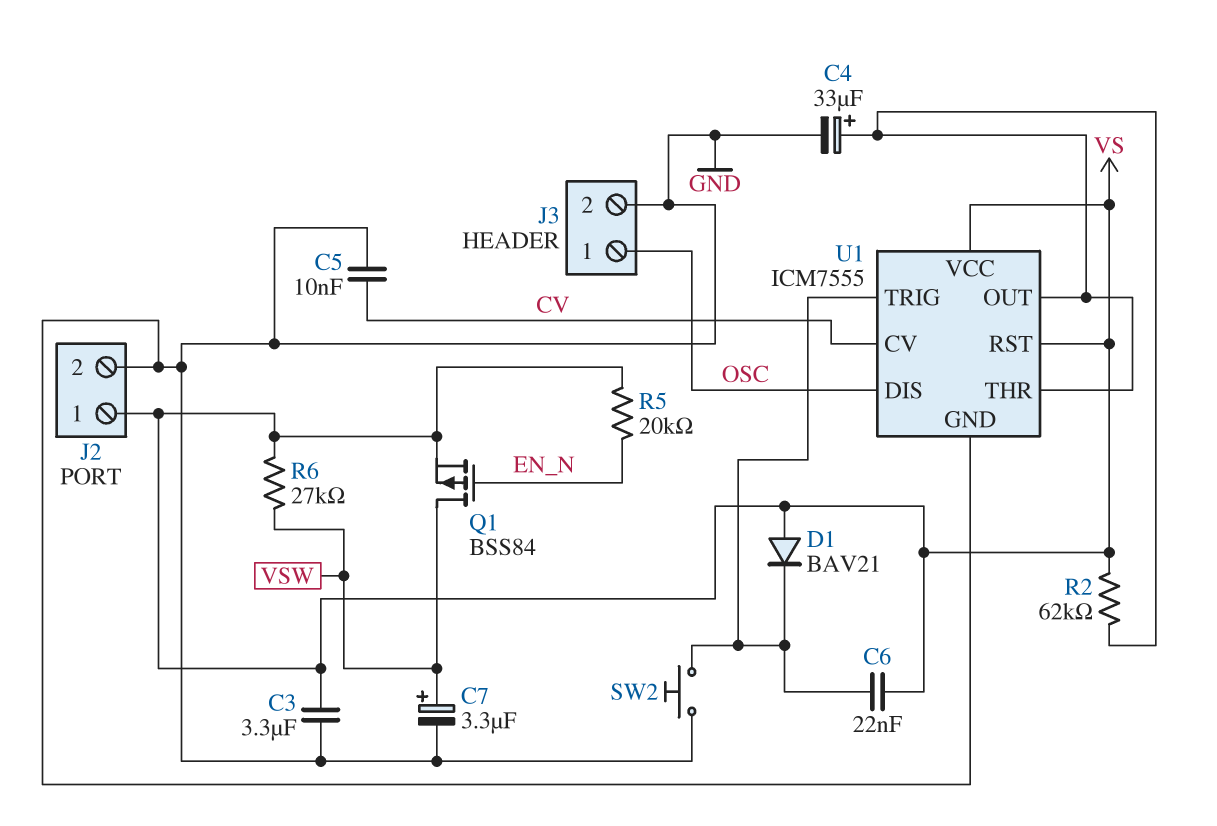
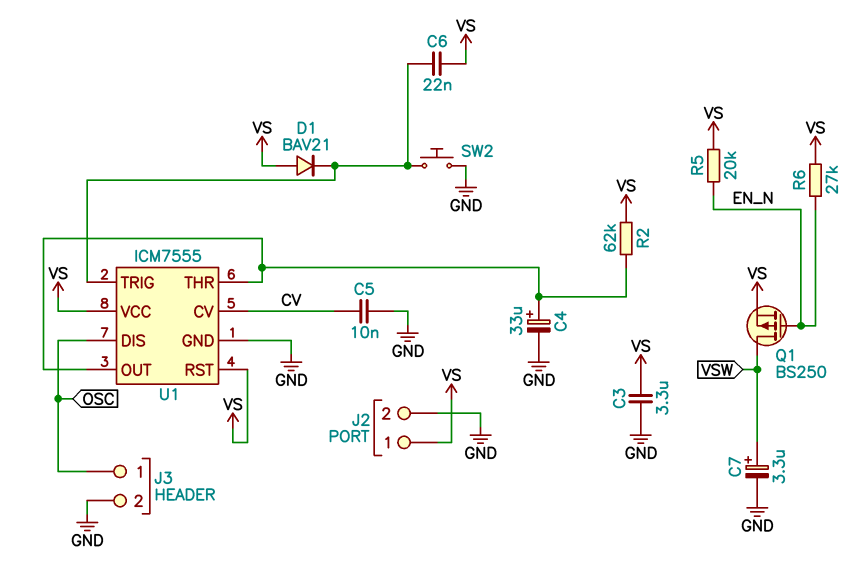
Q1: PMOS BSS84 (G EN_N, D VSW, S VS) -> PMOS BS250 (G EN_N, D VSW, S VS)
R6: 27k (VS, VSW) -> 27k (EN_N, VS)

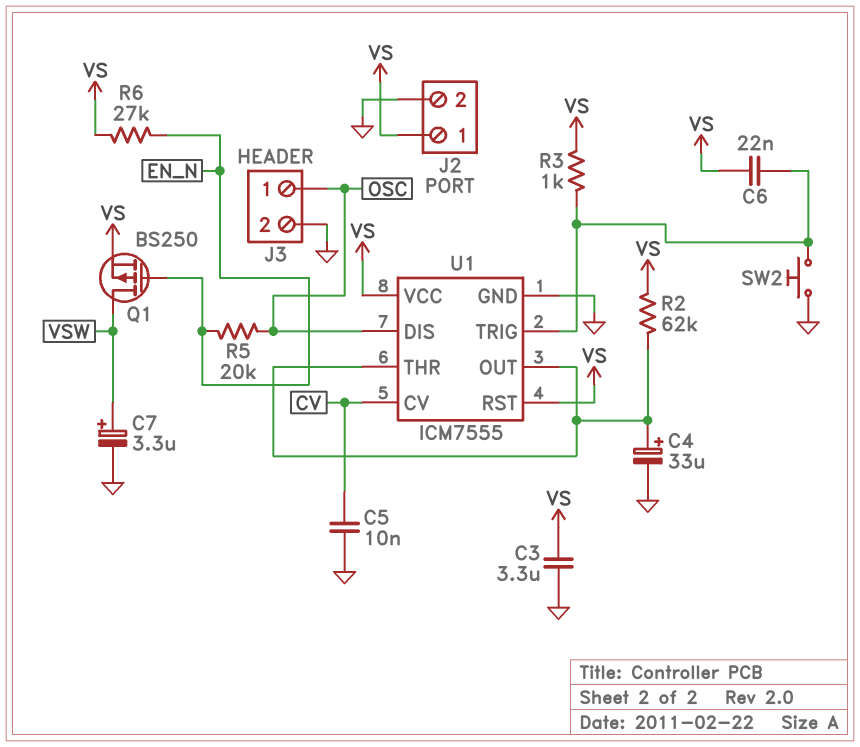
D1: diode BAV21 (A VS, K U1/TRIG) -> none
R3: none -> 1k (U1/TRIG, VS)
R5: 20k (EN_N, VS) -> 20k (EN_N, OSC)

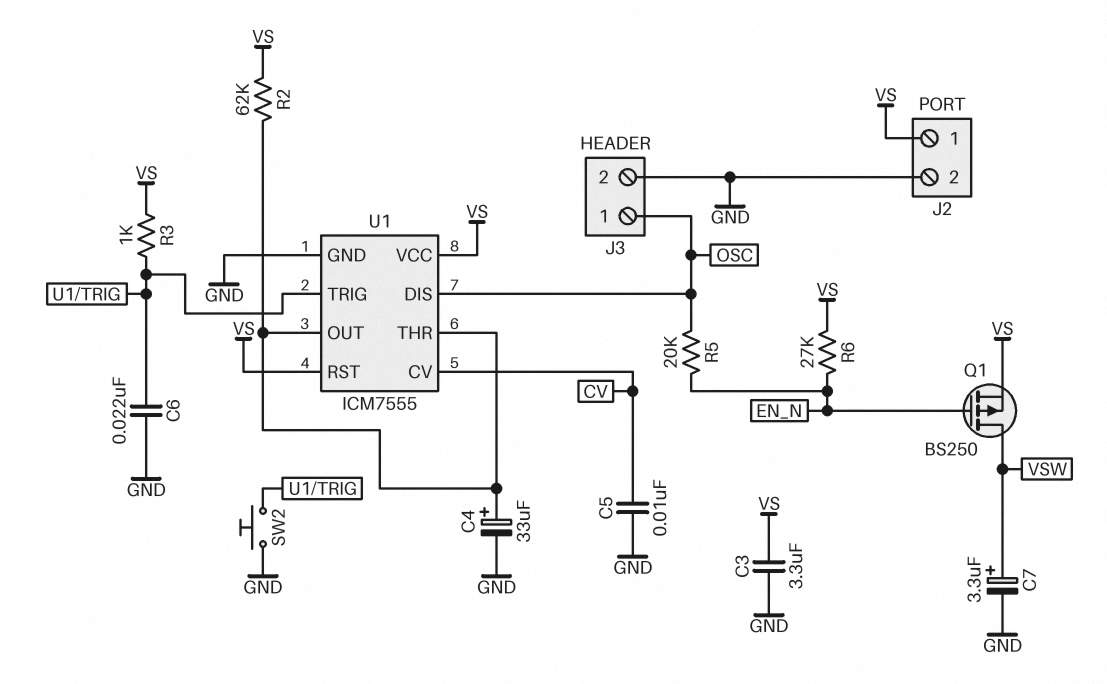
C6: 22nF (U1/TRIG, VS) -> 22nF (GND, U1/TRIG)

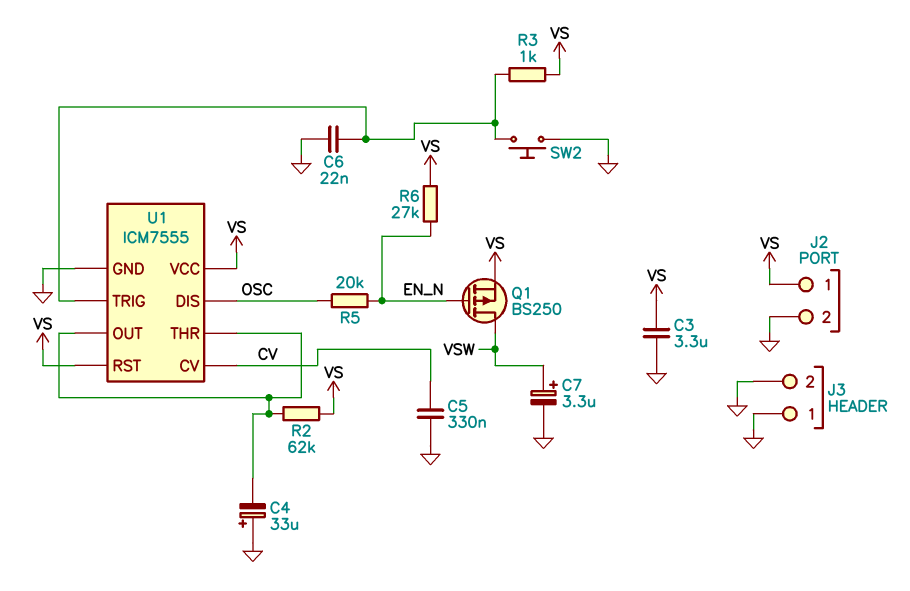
C4: 33uF (plus U1/OUT, minus GND) -> 33uF (plus GND, minus U1/OUT)
C5: 10nF (CV, GND) -> 330nF (CV, GND)
J3 pin 1: OSC -> GND

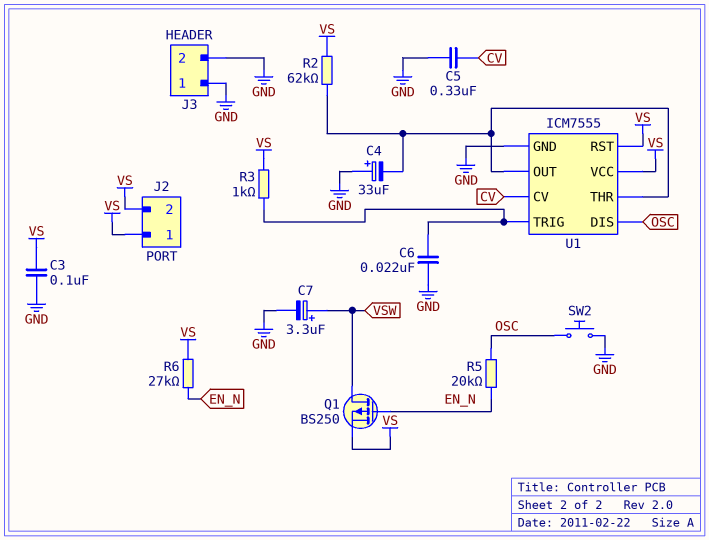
C3: 3.3uF (GND, VS) -> 100nF (GND, VS)
J2 pin 2: GND -> VS
SW2: button (GND, U1/TRIG) -> button (GND, OSC)

